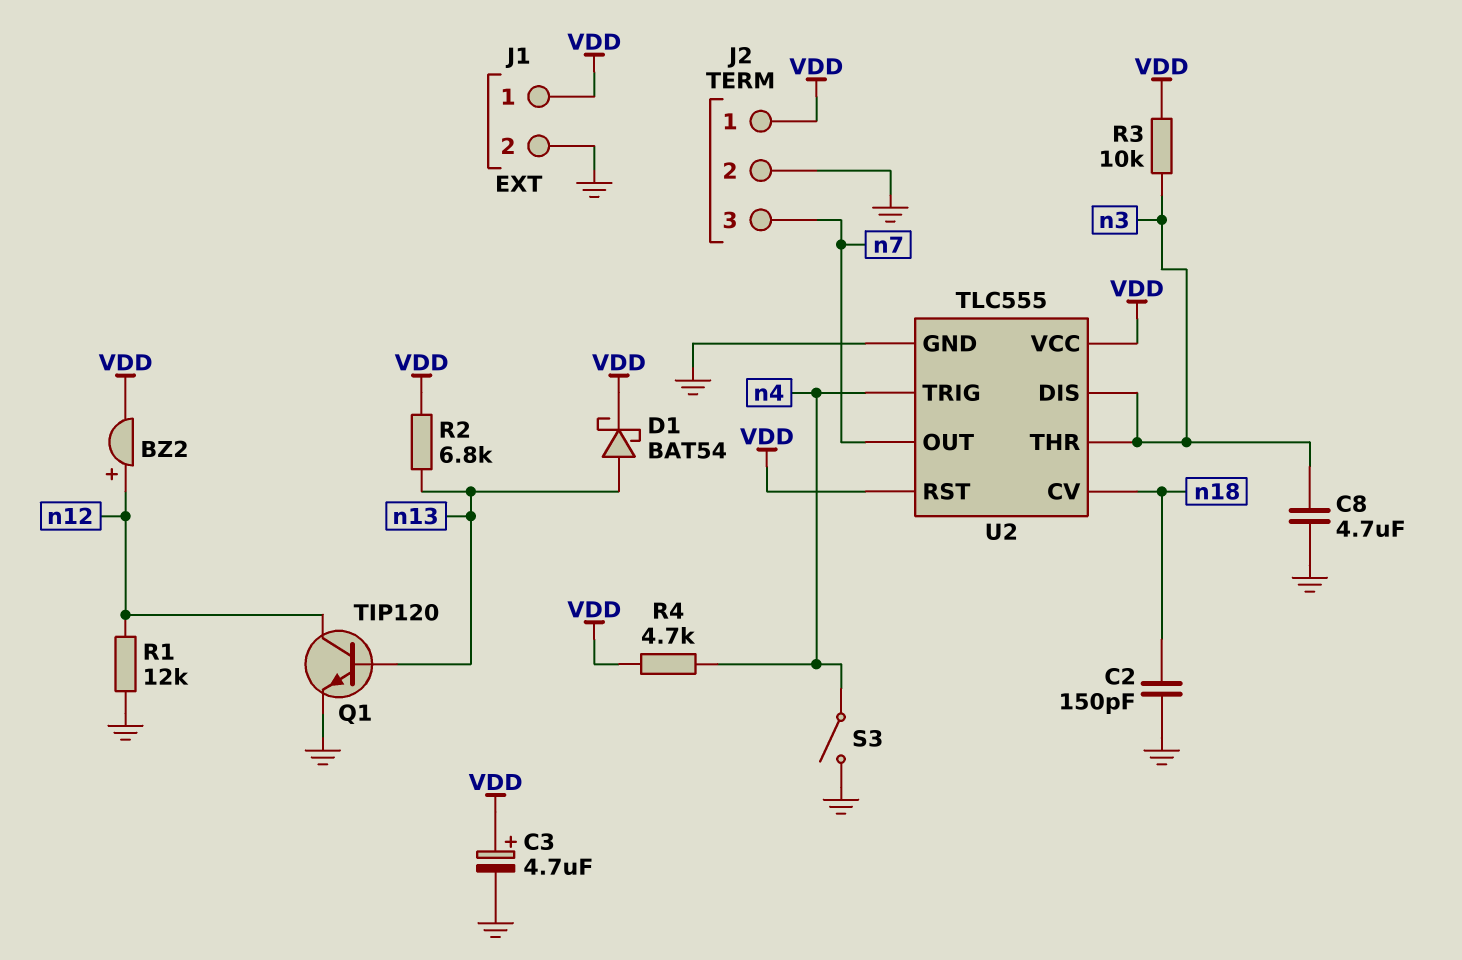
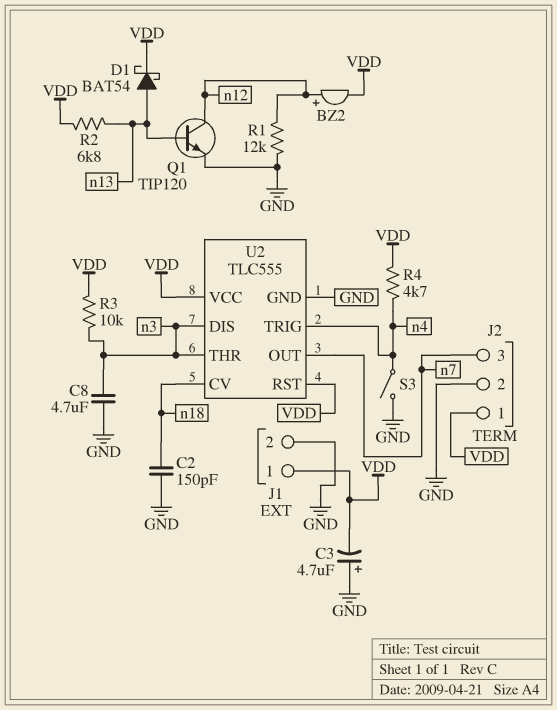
C3: 4.7uF (plus VDD, minus GND) -> 4.7uF (plus GND, minus VDD)

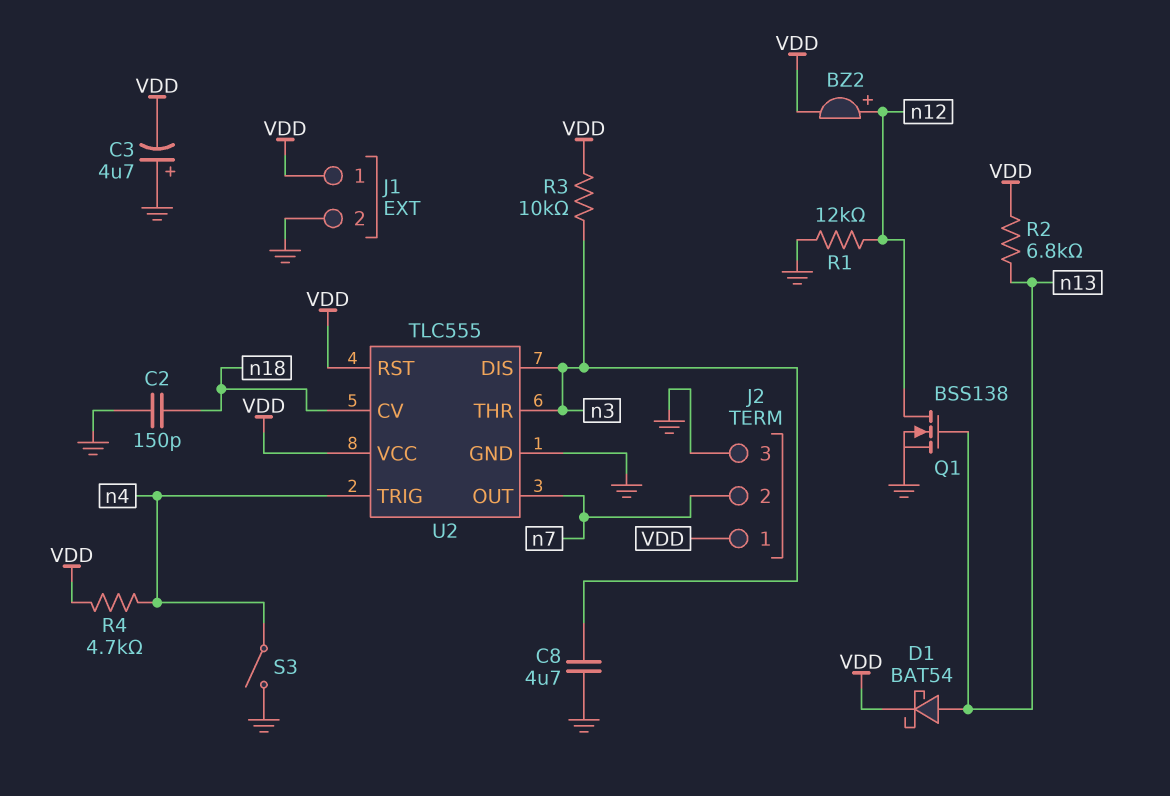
J2 pin 2: GND -> n7
J2 pin 3: n7 -> GND
Q1: NPN TIP120 (B n13, C n12, E GND) -> NMOS BSS138 (G n13, D n12, S GND)

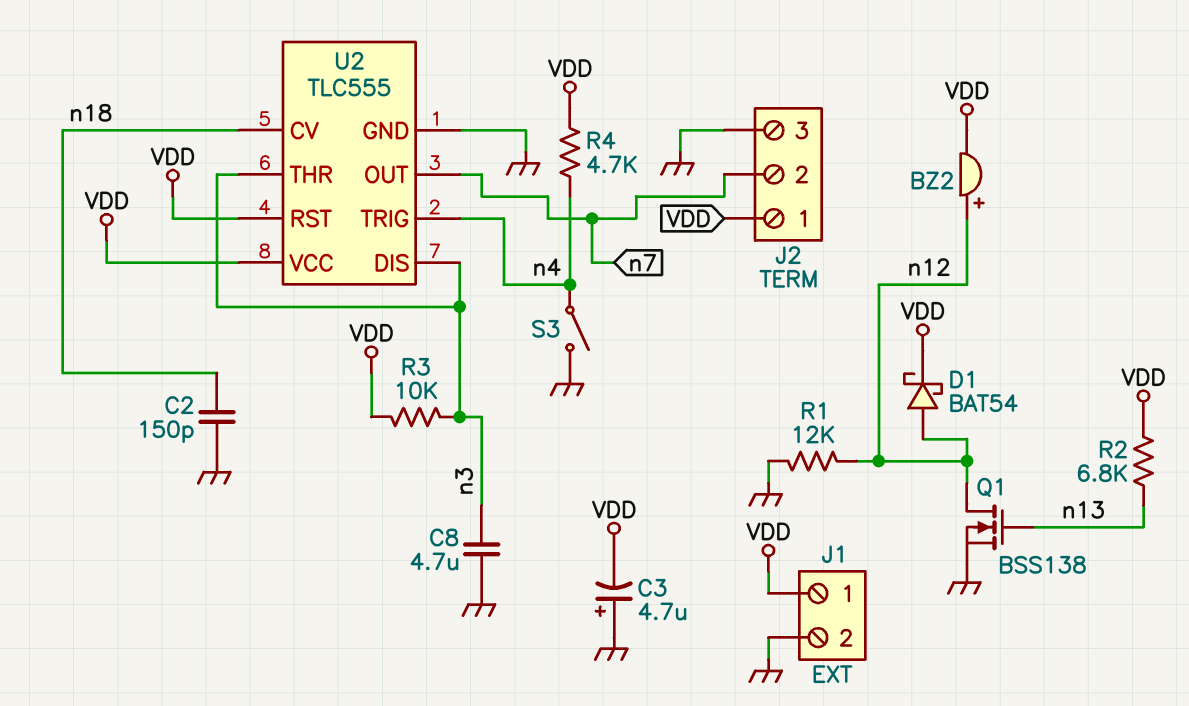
D1: schottky BAT54 (A n13, K VDD) -> schottky BAT54 (A n12, K VDD)

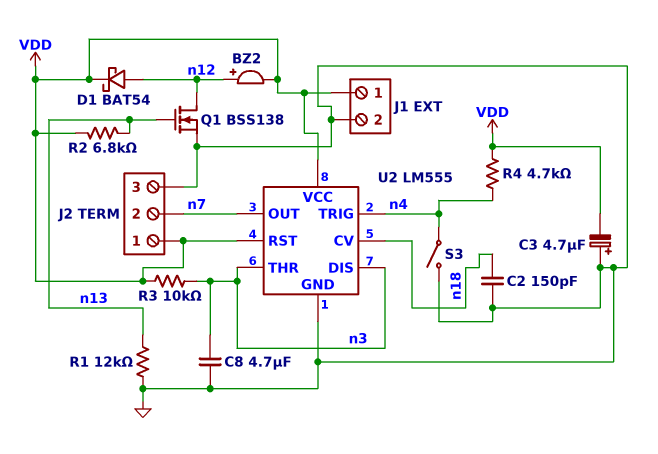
R1: 12k (GND, n12) -> 12k (GND, n13)
U2: TLC555 -> LM555

